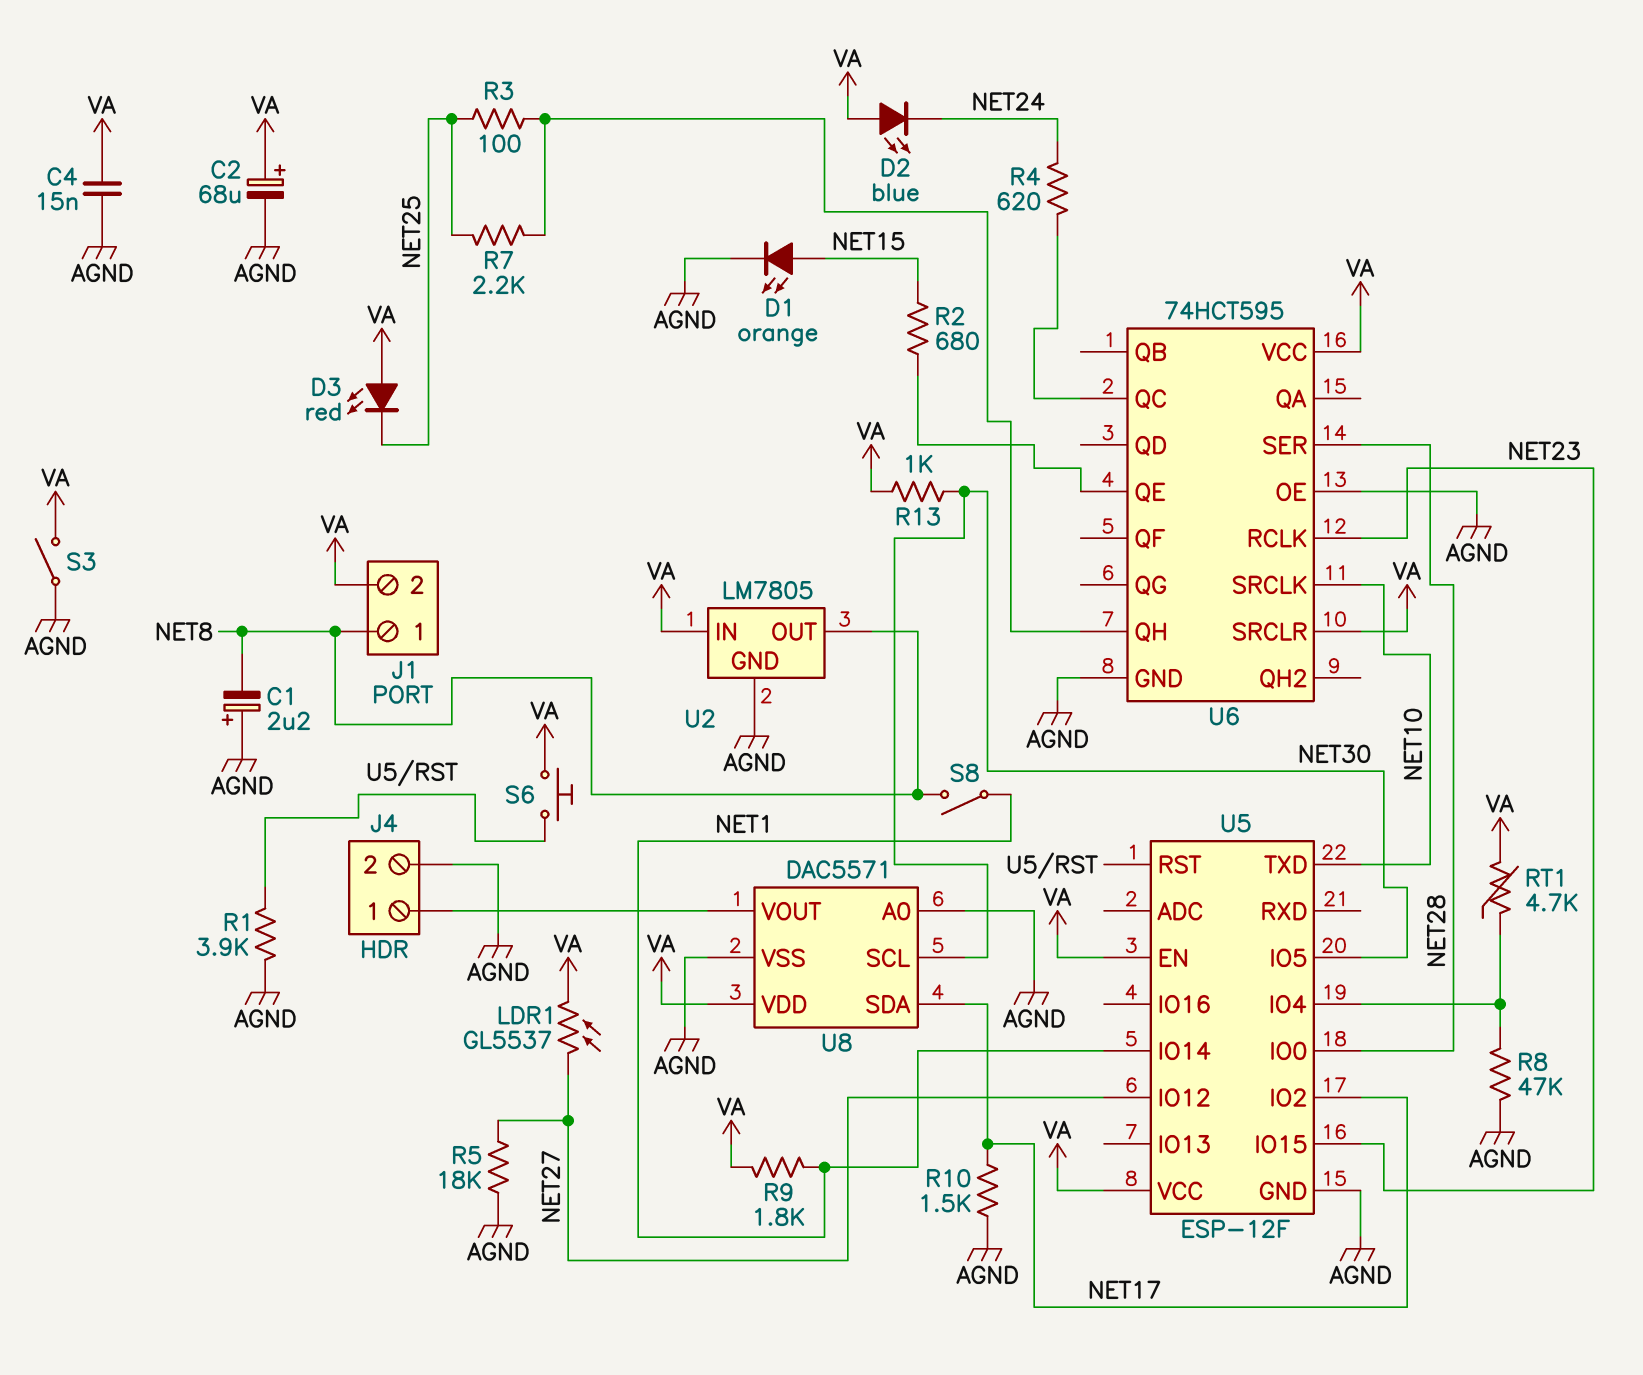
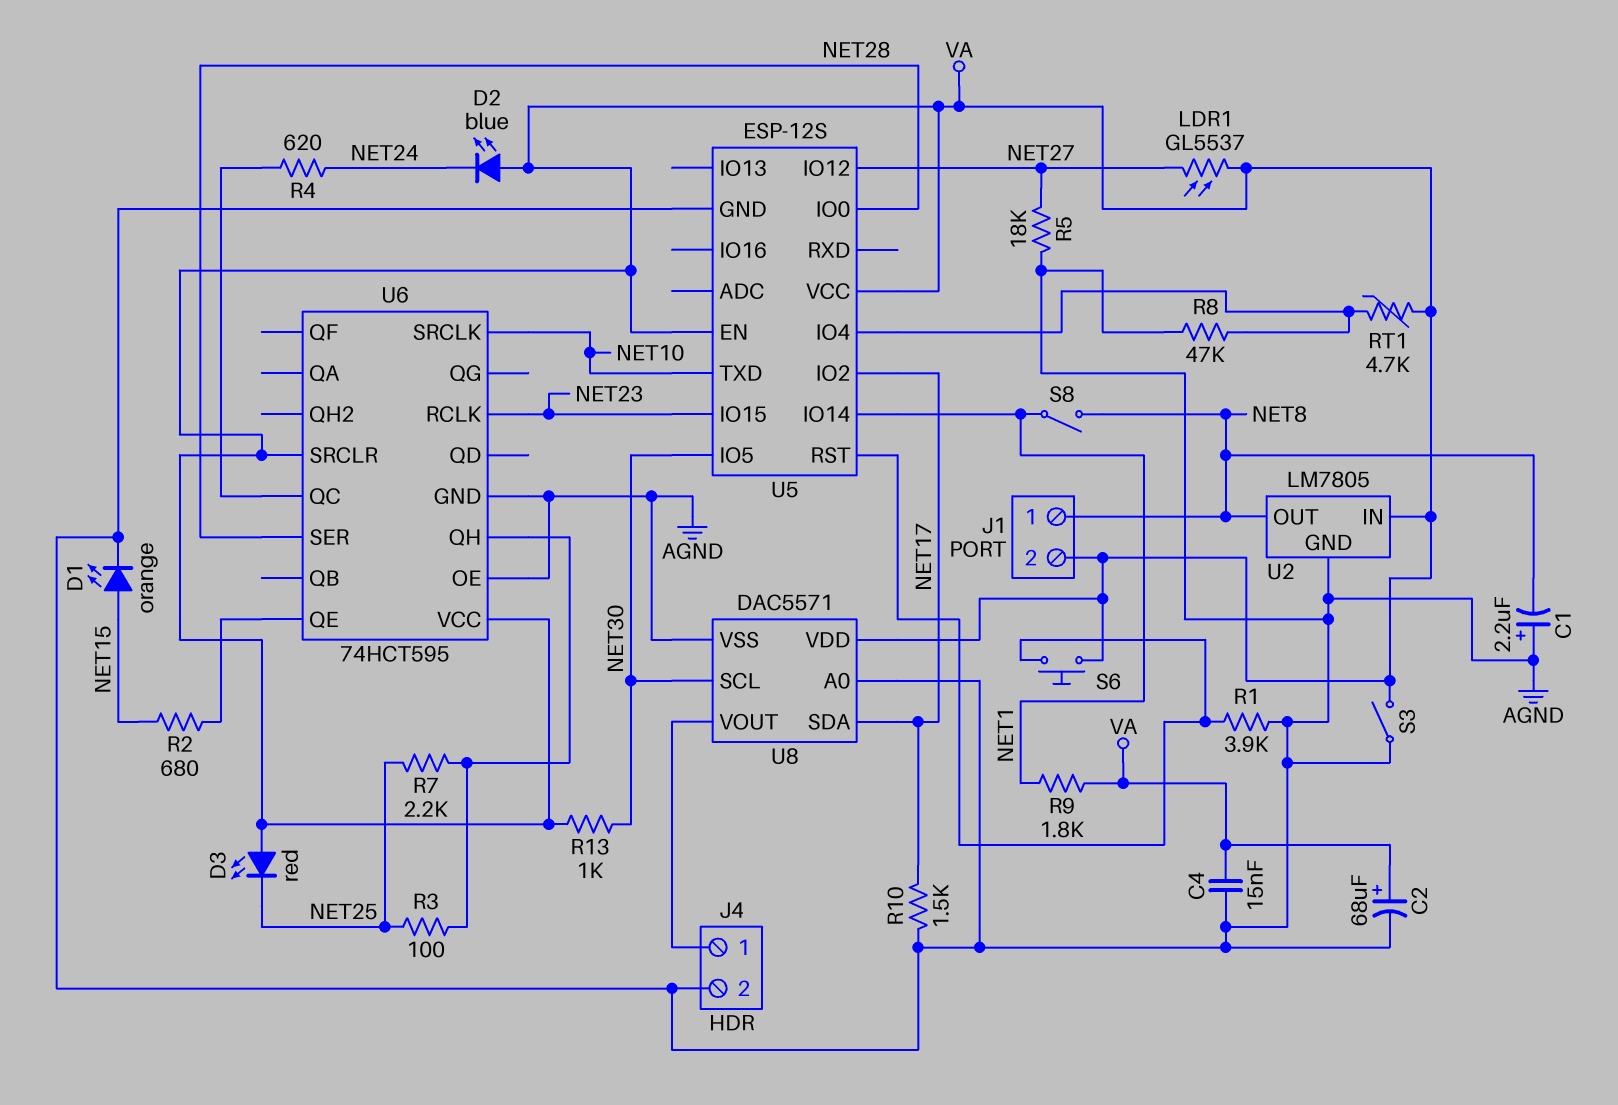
U5: ESP-12F -> ESP-12S

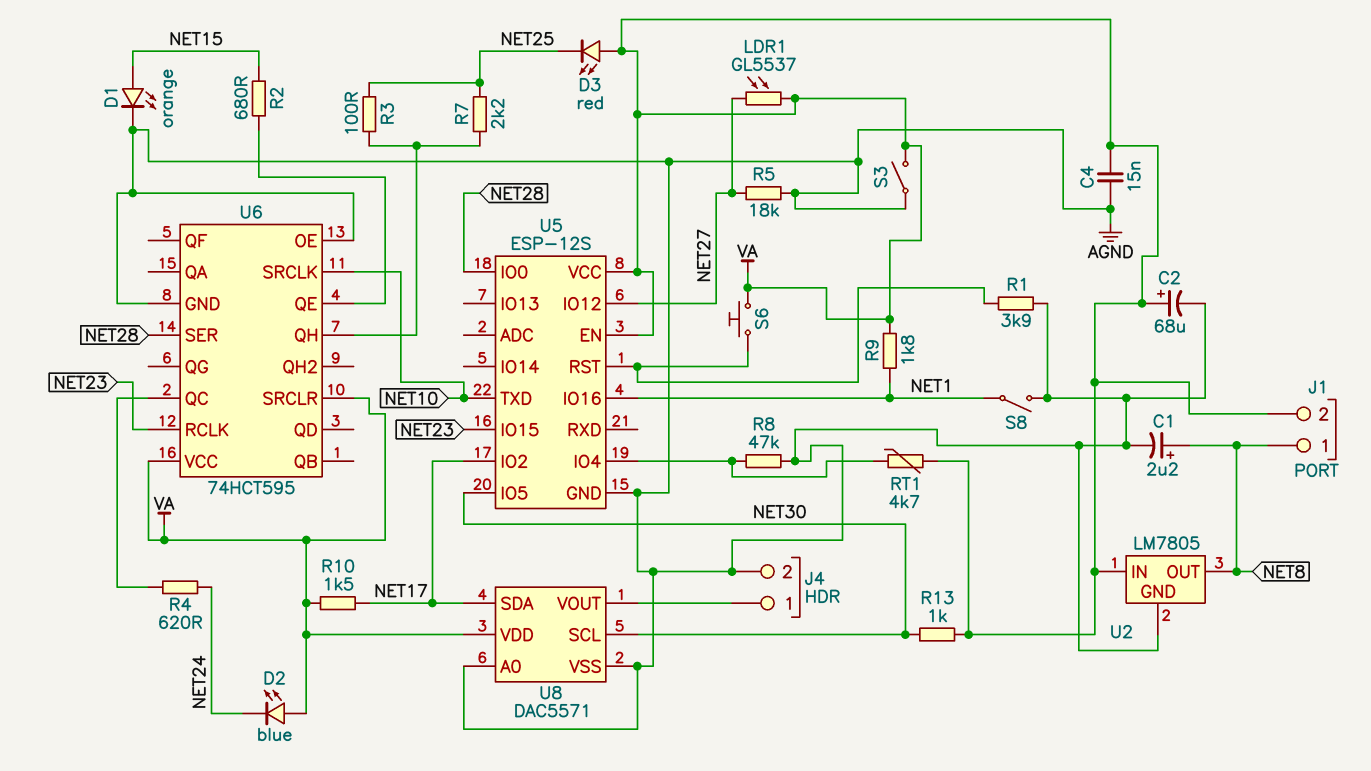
C1: 2.2uF (plus AGND, minus NET8) -> 2.2uF (plus NET8, minus AGND)
R10: 1.5k (AGND, NET17) -> 1.5k (NET17, VA)
S8: switch (NET1, NET8) -> switch (AGND, NET1)
U5 pin IO14: NET1 -> none
U5 pin IO16: none -> NET1

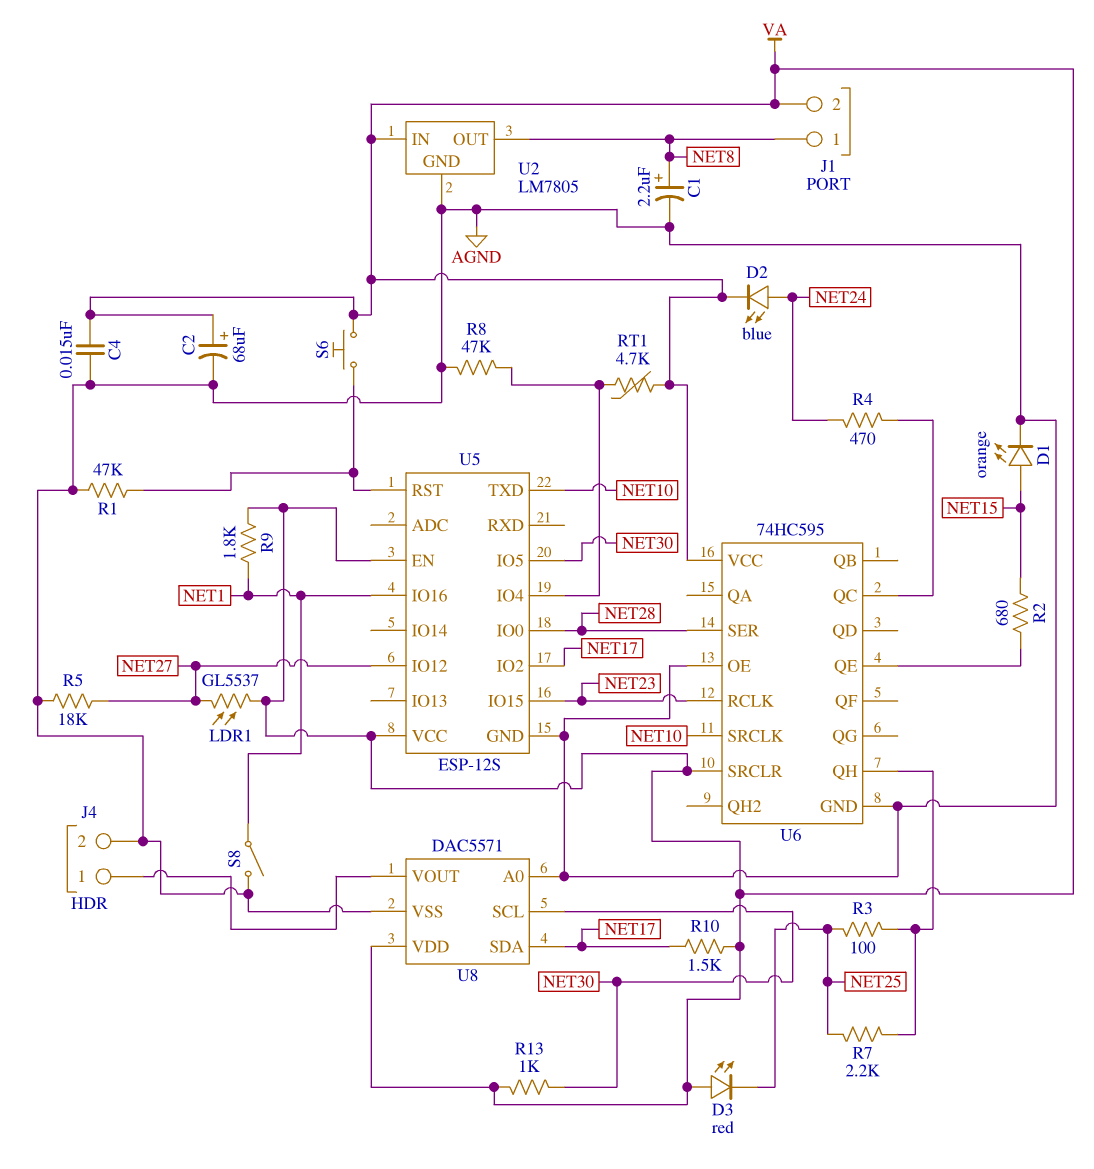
D2: LED blue (A VA, K NET24) -> LED blue (A NET24, K VA)
R1: 3.9k (AGND, U5/RST) -> 47k (AGND, U5/RST)
R4: 620 (NET24, U6/QC) -> 470 (NET24, U6/QC)
S3: switch (AGND, VA) -> none
U6: 74HCT595 -> 74HC595

